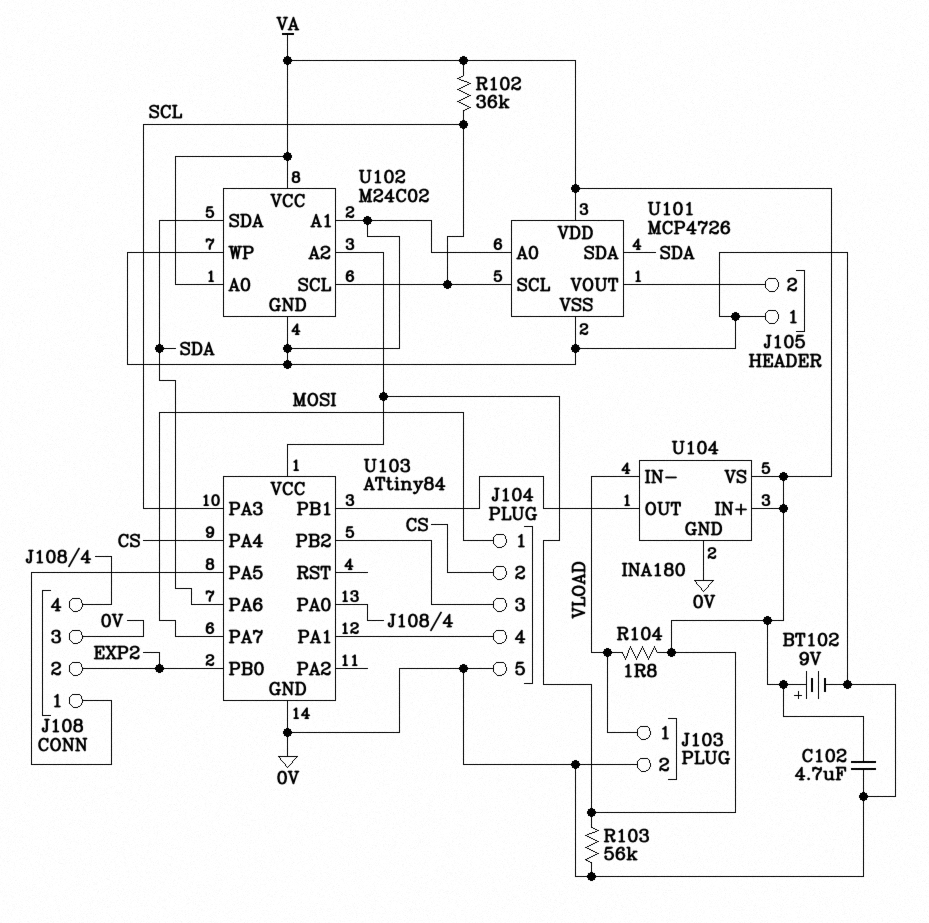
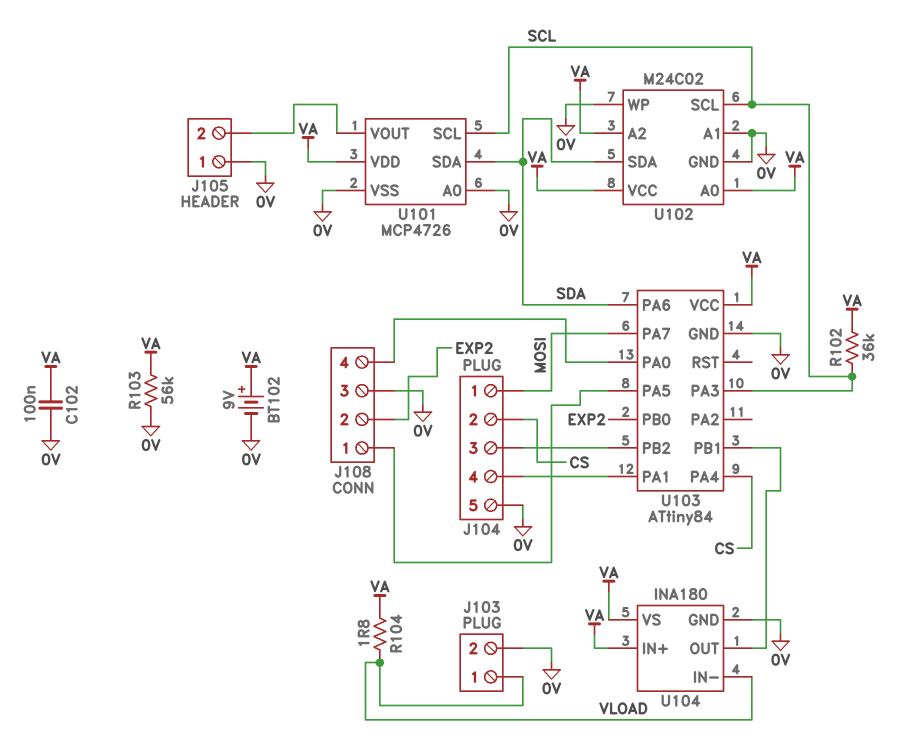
C102: 4.7uF (0V, VA) -> 100nF (0V, VA)

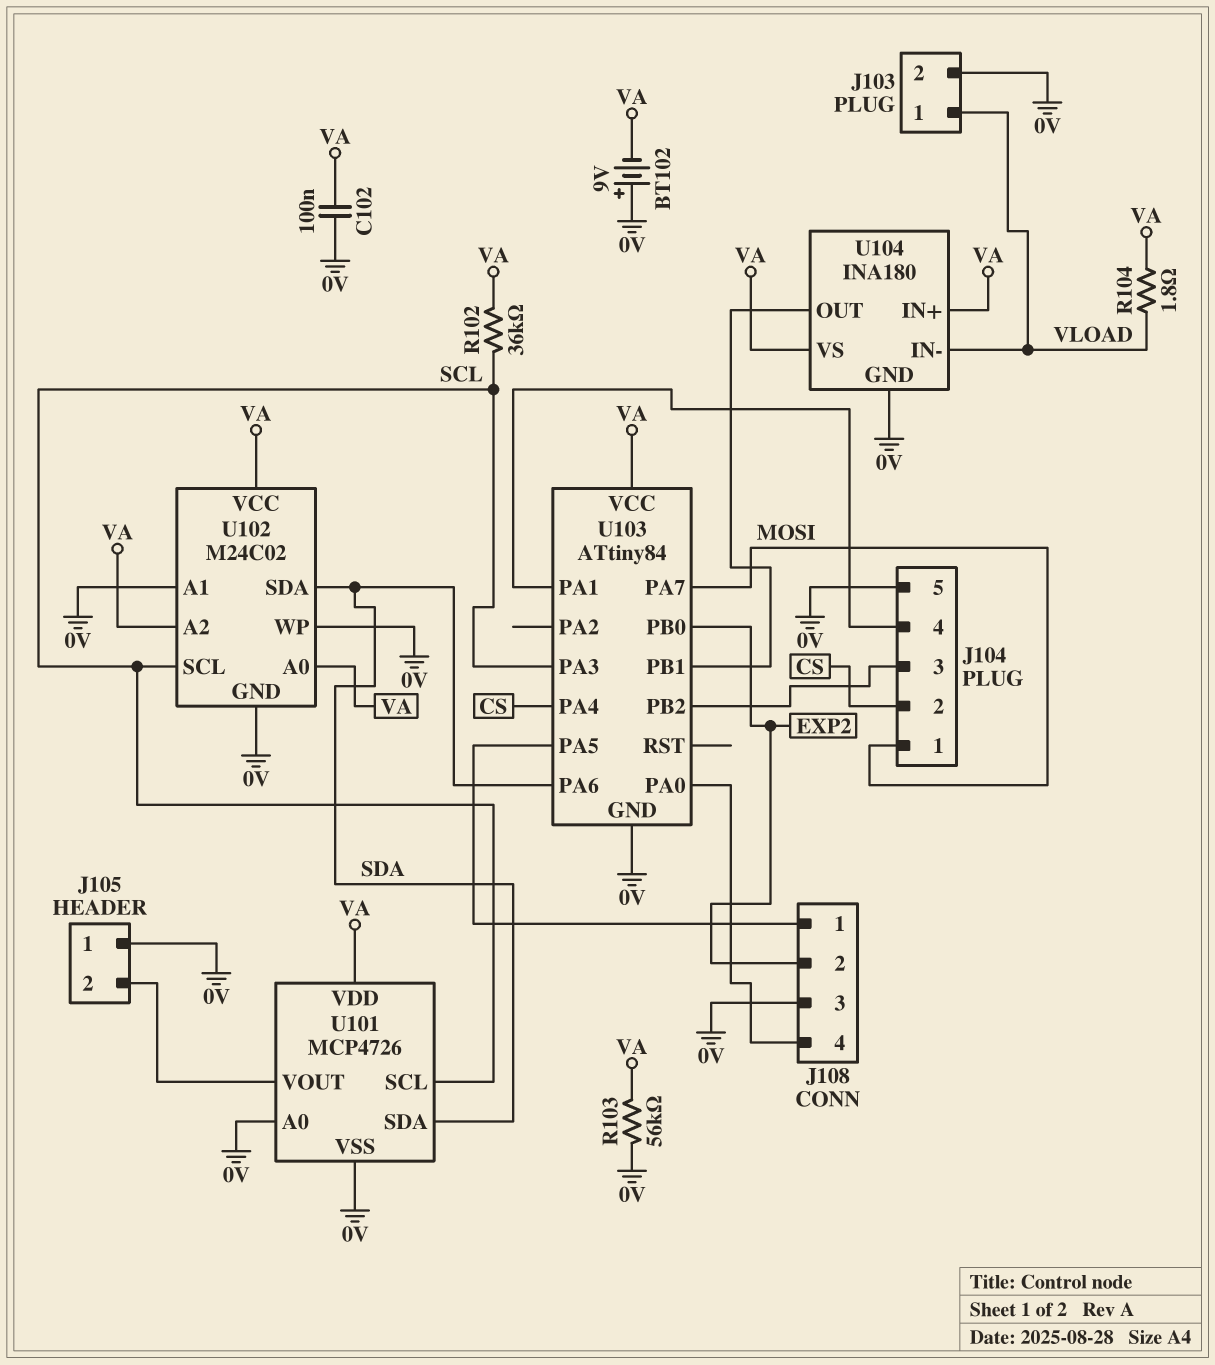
BT102: 9V (plus VA, minus 0V) -> 9V (plus 0V, minus VA)

